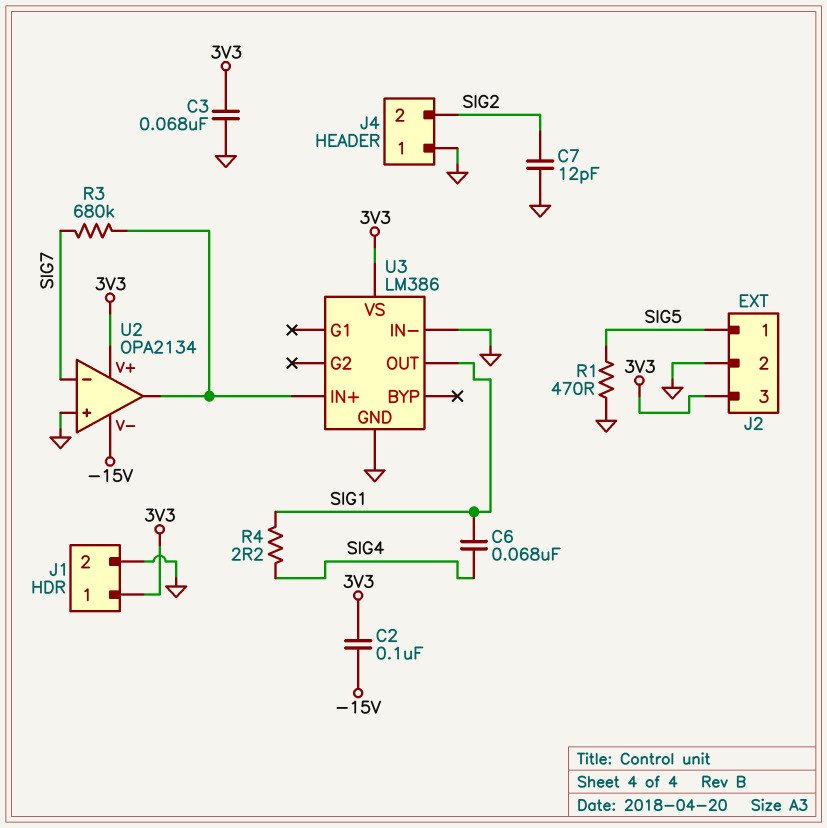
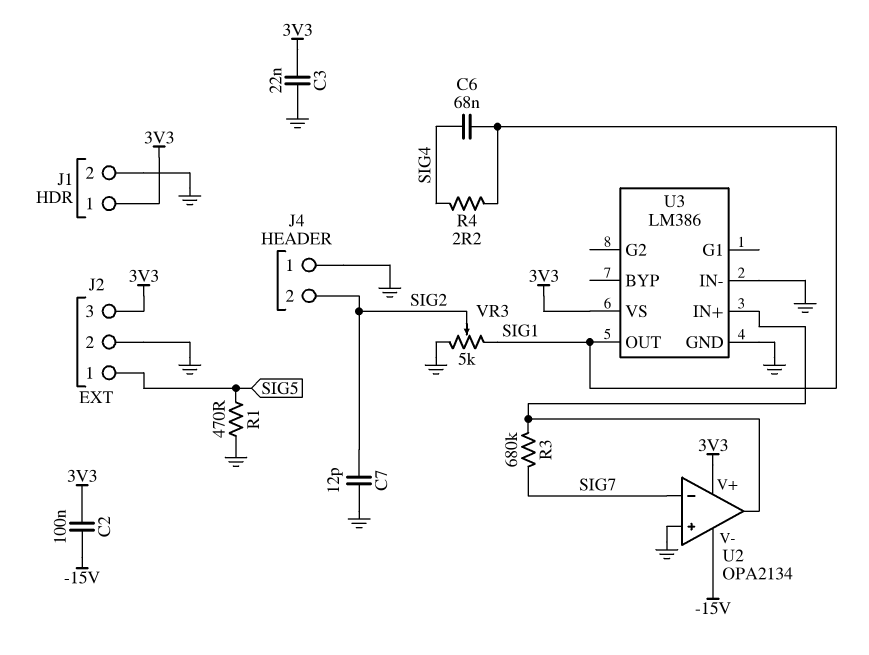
C3: 68nF (3V3, GND) -> 22nF (3V3, GND)
VR3: none -> 5k (GND, SIG1, wiper SIG2)

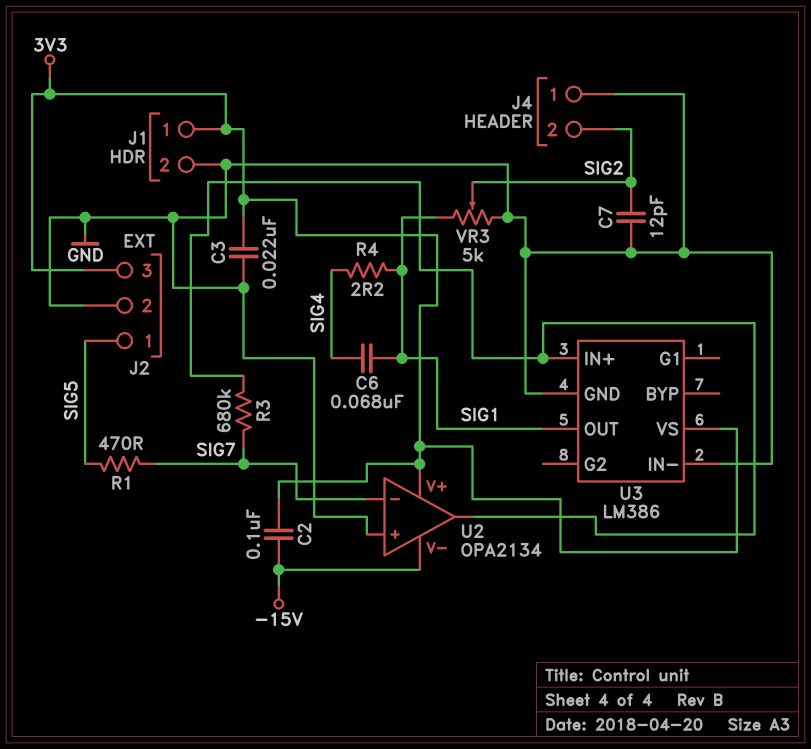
R1: 470 (GND, SIG5) -> 470 (SIG5, SIG7)

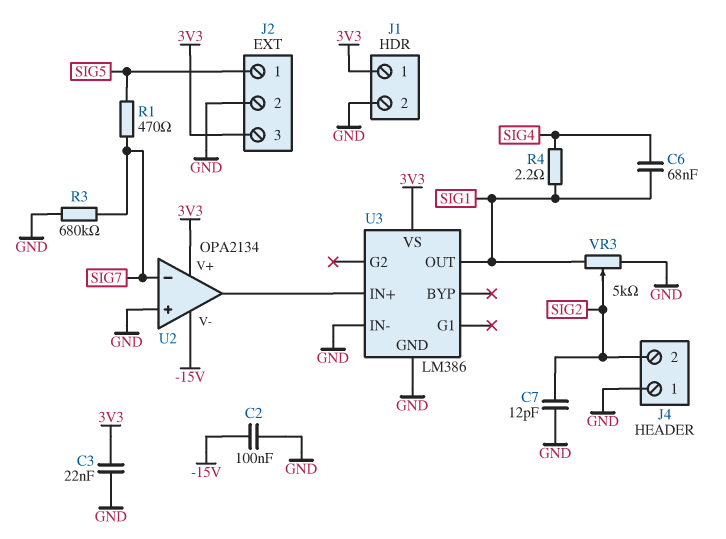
C2: 100nF (-15V, 3V3) -> 100nF (-15V, GND)
R3: 680k (SIG7, U2/out) -> 680k (GND, SIG7)

